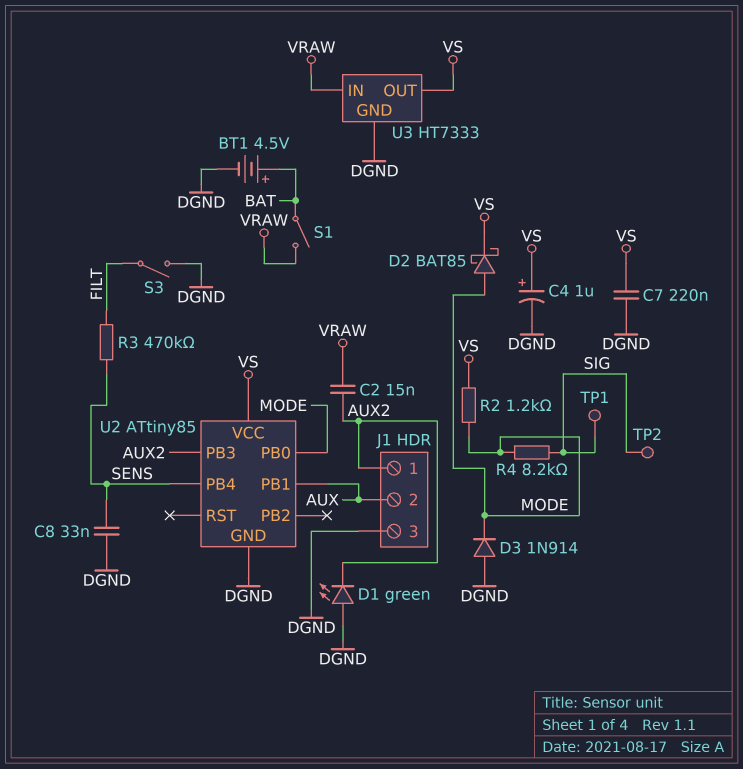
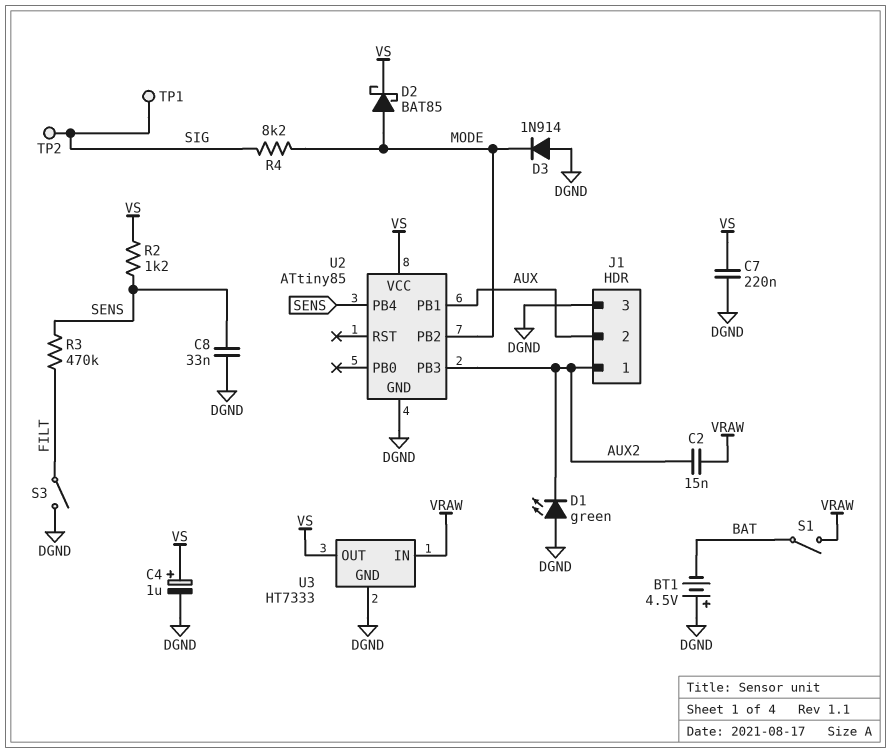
BT1: 4.5V (plus BAT, minus DGND) -> 4.5V (plus DGND, minus BAT)
R2: 1.2k (MODE, VS) -> 1.2k (SENS, VS)
U2 pin PB0: MODE -> none
U2 pin PB2: none -> MODE

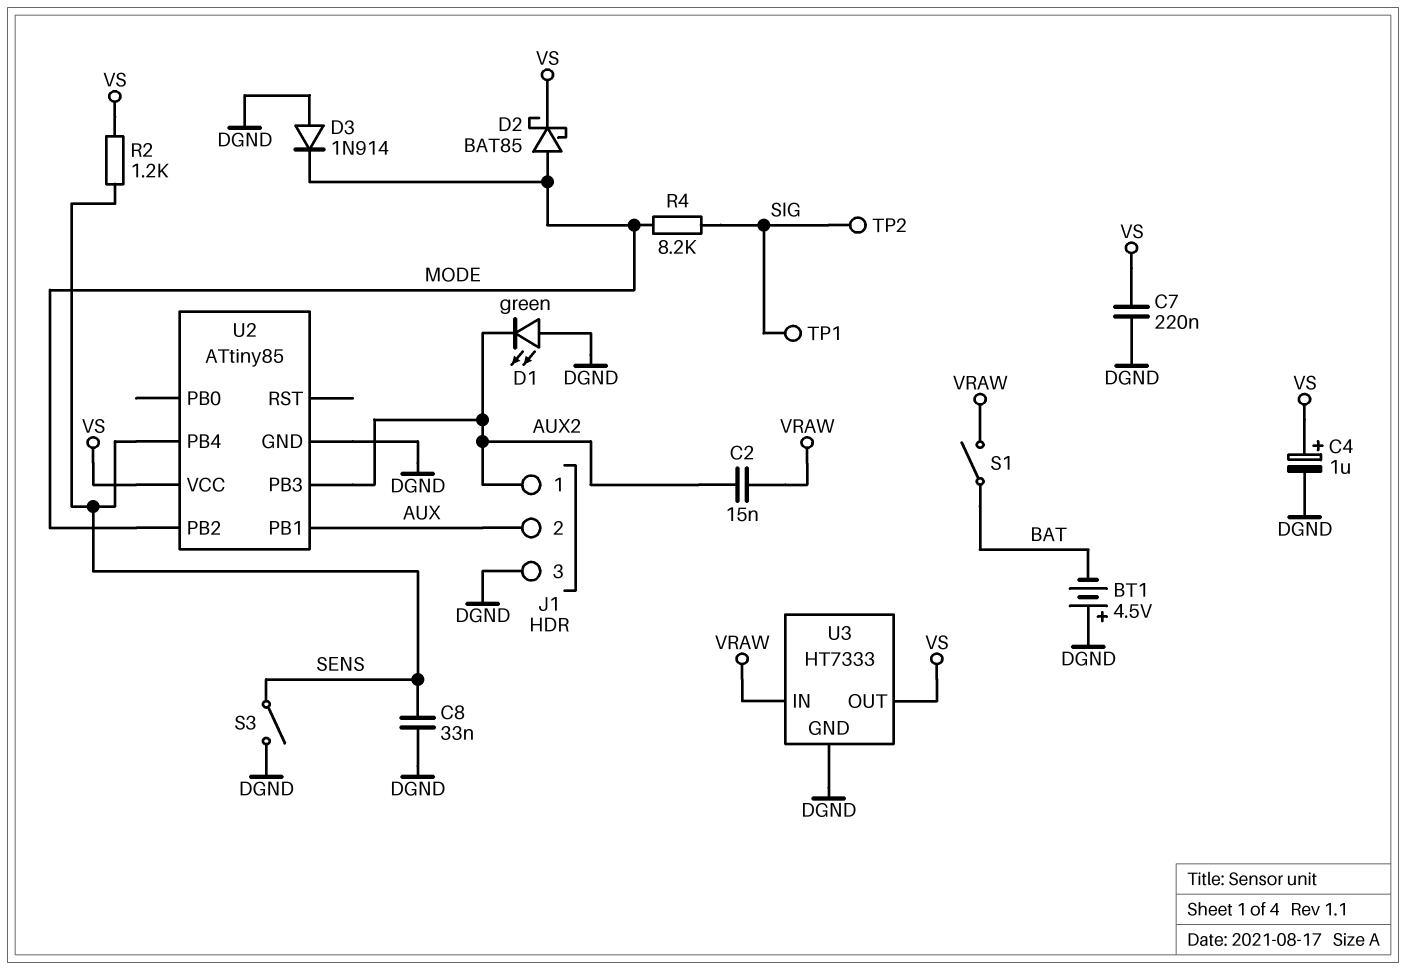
R3: 470k (FILT, SENS) -> none
S3: switch (DGND, FILT) -> switch (DGND, SENS)

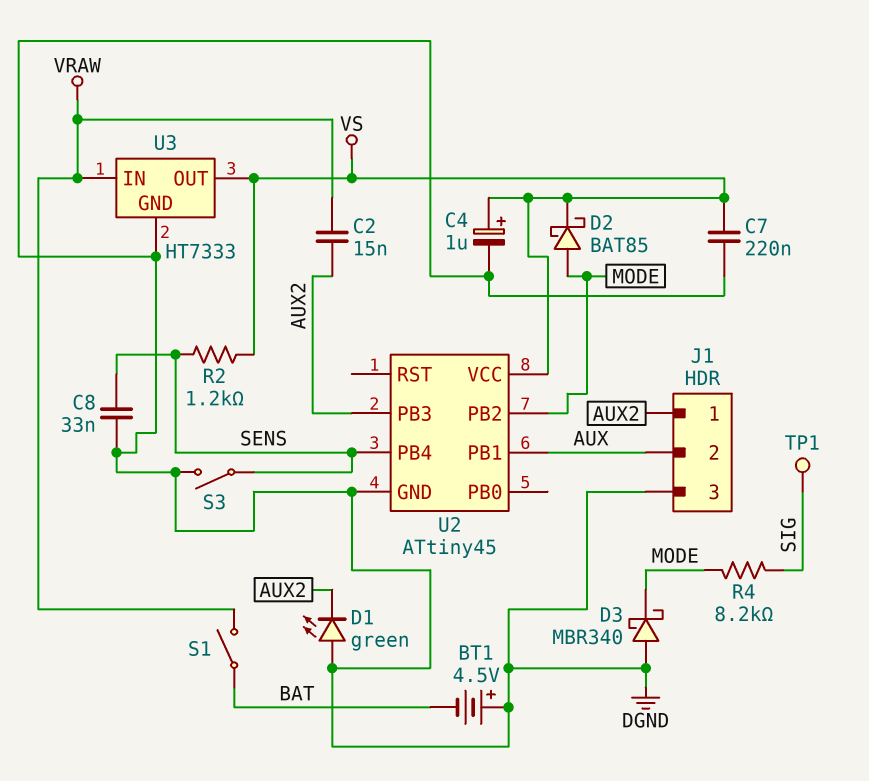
D3: diode 1N914 (A DGND, K MODE) -> schottky MBR340 (A DGND, K MODE)
TP2: test point (SIG) -> none
U2: ATtiny85 -> ATtiny45

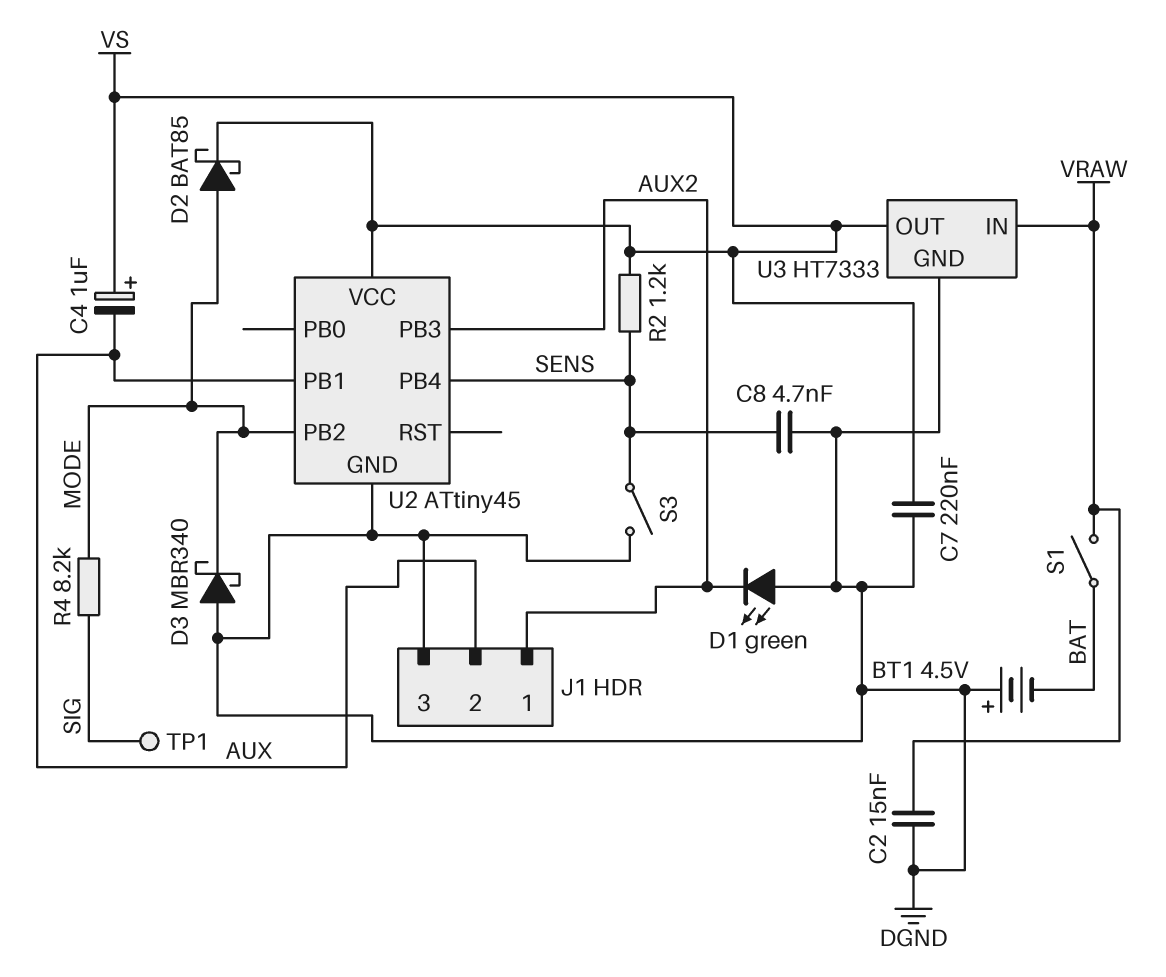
C2: 15nF (AUX2, VRAW) -> 15nF (DGND, VRAW)
C4: 1uF (plus VS, minus DGND) -> 1uF (plus VS, minus AUX)
C8: 33nF (DGND, SENS) -> 4.7nF (DGND, SENS)

